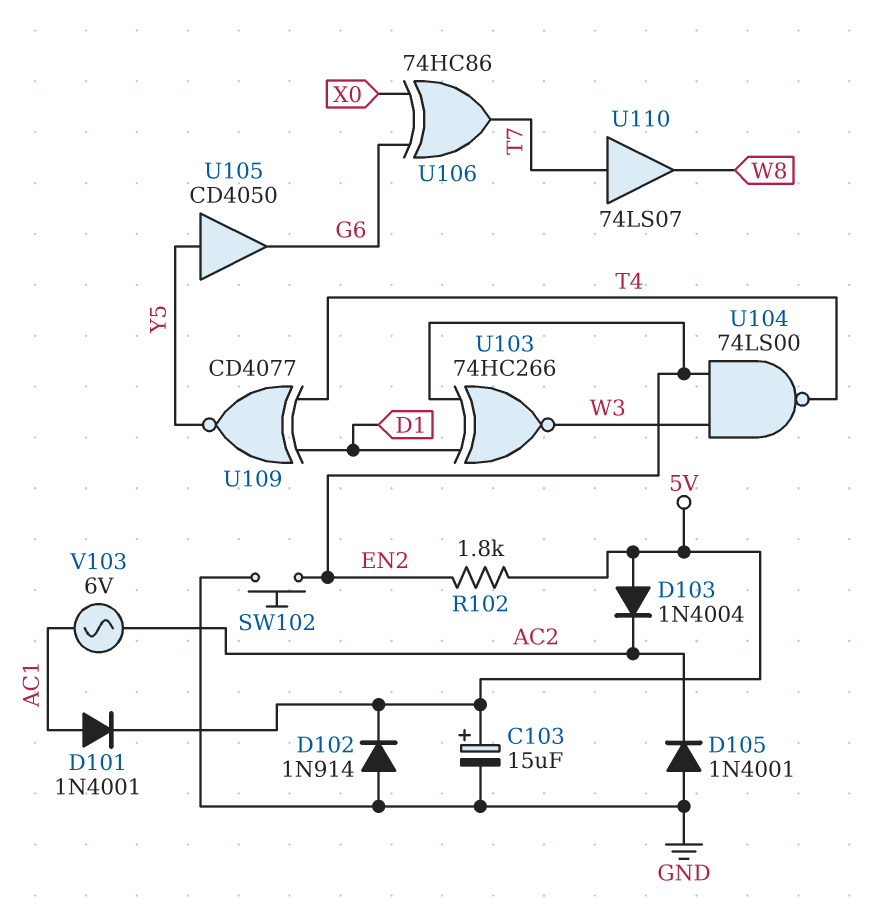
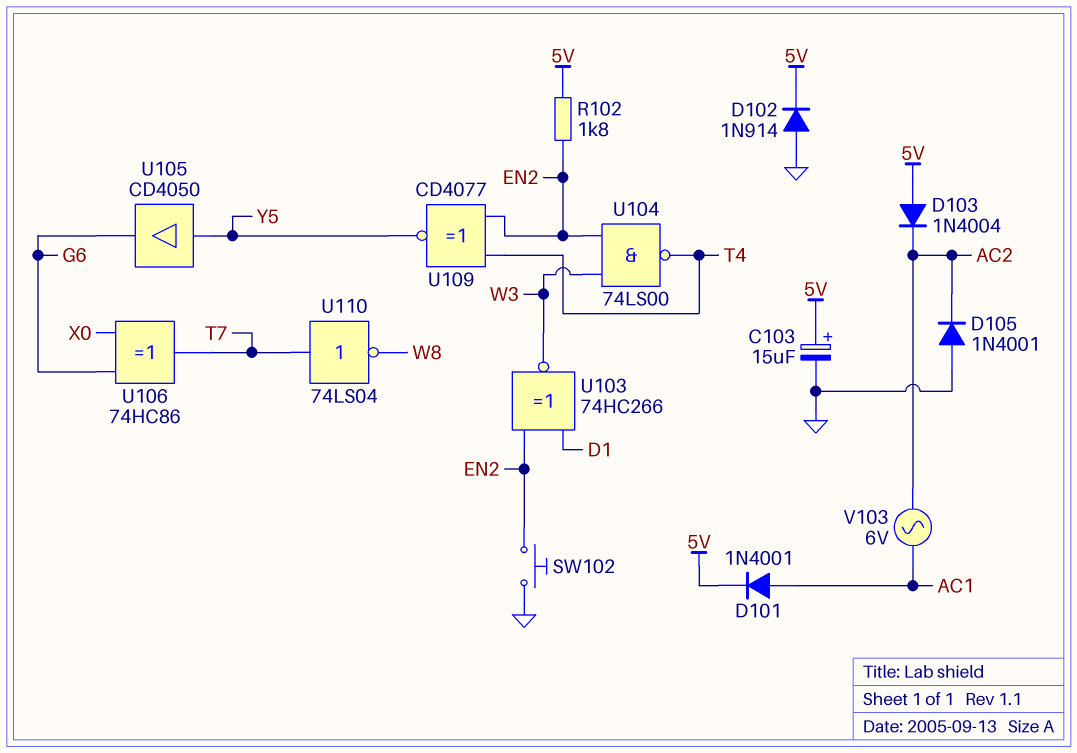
U109: XNOR CD4077 (in D1, in T4, out Y5) -> XNOR CD4077 (in EN2, in T4, out Y5)
U110: buffer 74LS07 (in T7, out W8) -> NOT 74LS04 (in T7, out W8)

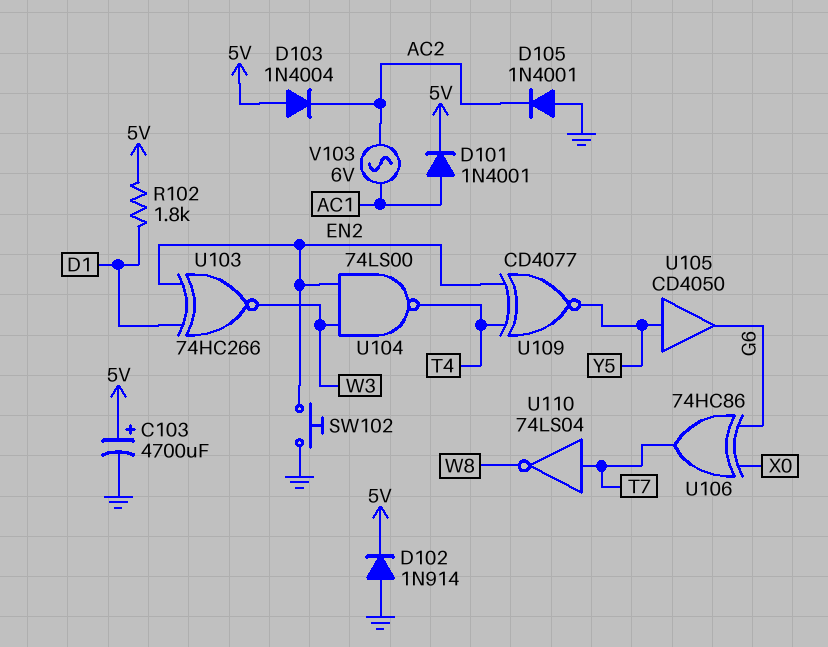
C103: 15uF (plus 5V, minus GND) -> 4700uF (plus 5V, minus GND)
R102: 1.8k (5V, EN2) -> 1.8k (5V, D1)

